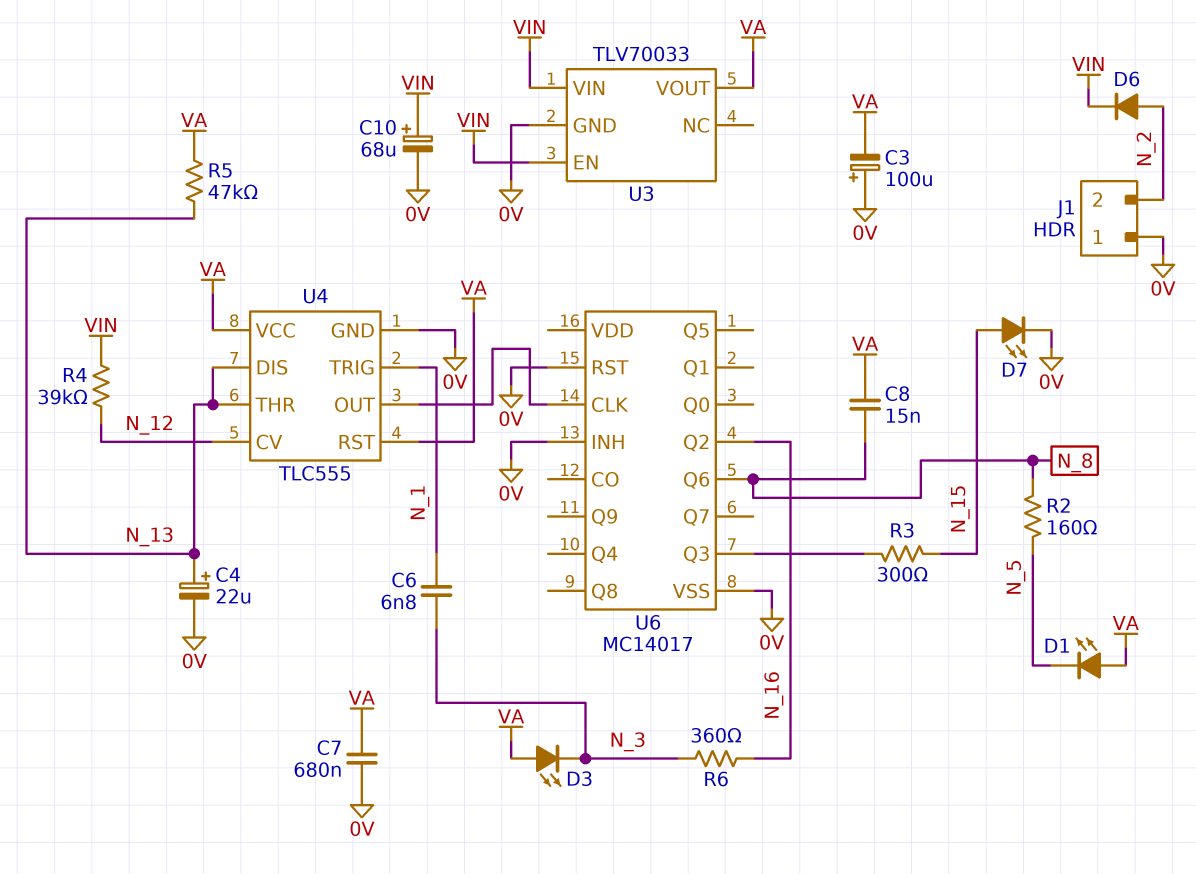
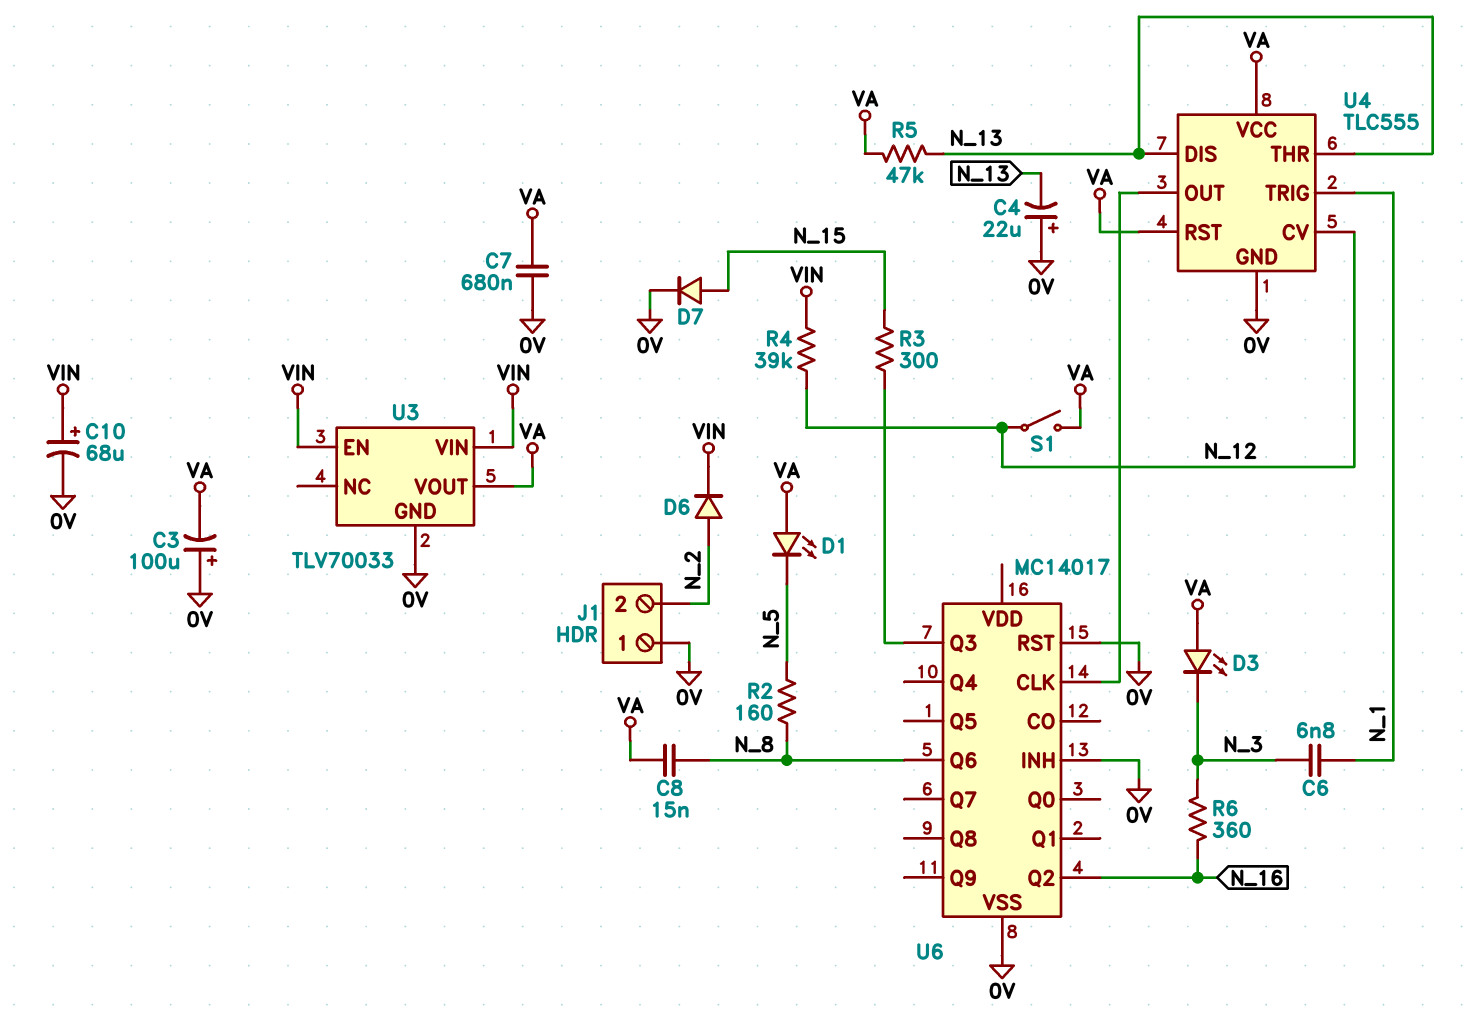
C4: 22uF (plus N_13, minus 0V) -> 22uF (plus 0V, minus N_13)
D7: LED (A N_15, K 0V) -> diode (A N_15, K 0V)
S1: none -> switch (N_12, VA)

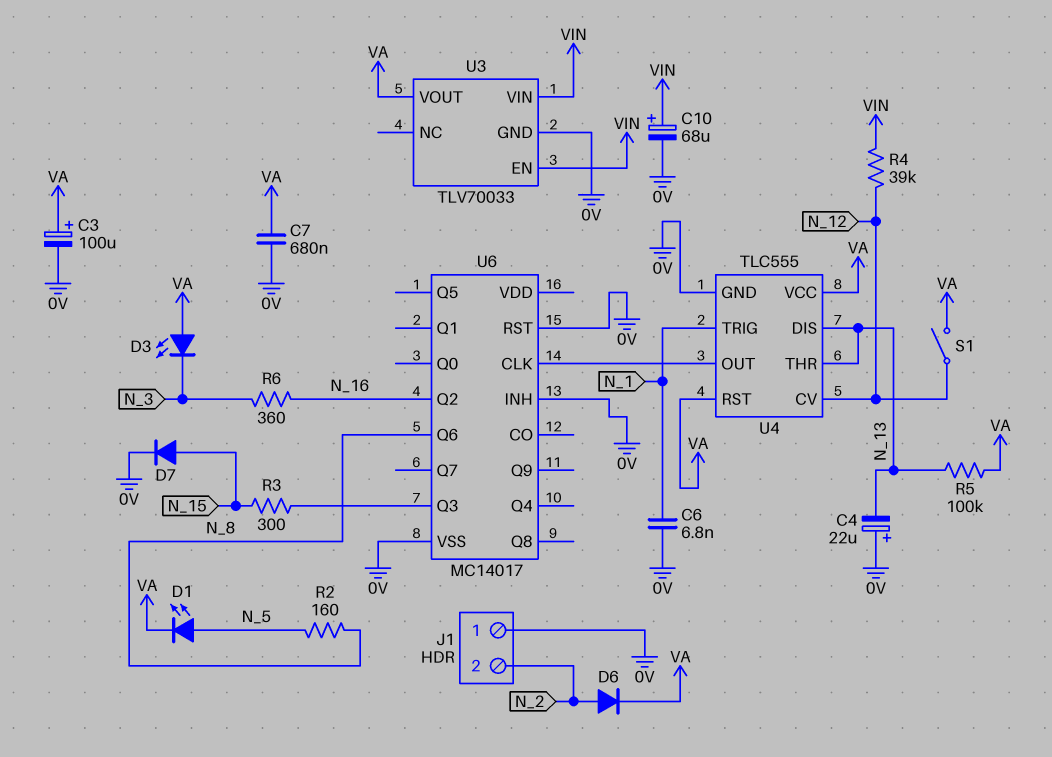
C3: 100uF (plus 0V, minus VA) -> 100uF (plus VA, minus 0V)
C6: 6.8nF (N_1, N_3) -> 6.8nF (0V, N_1)
C8: 15nF (N_8, VA) -> none
D1: LED (A VA, K N_5) -> LED (A N_5, K VA)
D6: diode (A N_2, K VIN) -> diode (A N_2, K VA)
R5: 47k (N_13, VA) -> 100k (N_13, VA)

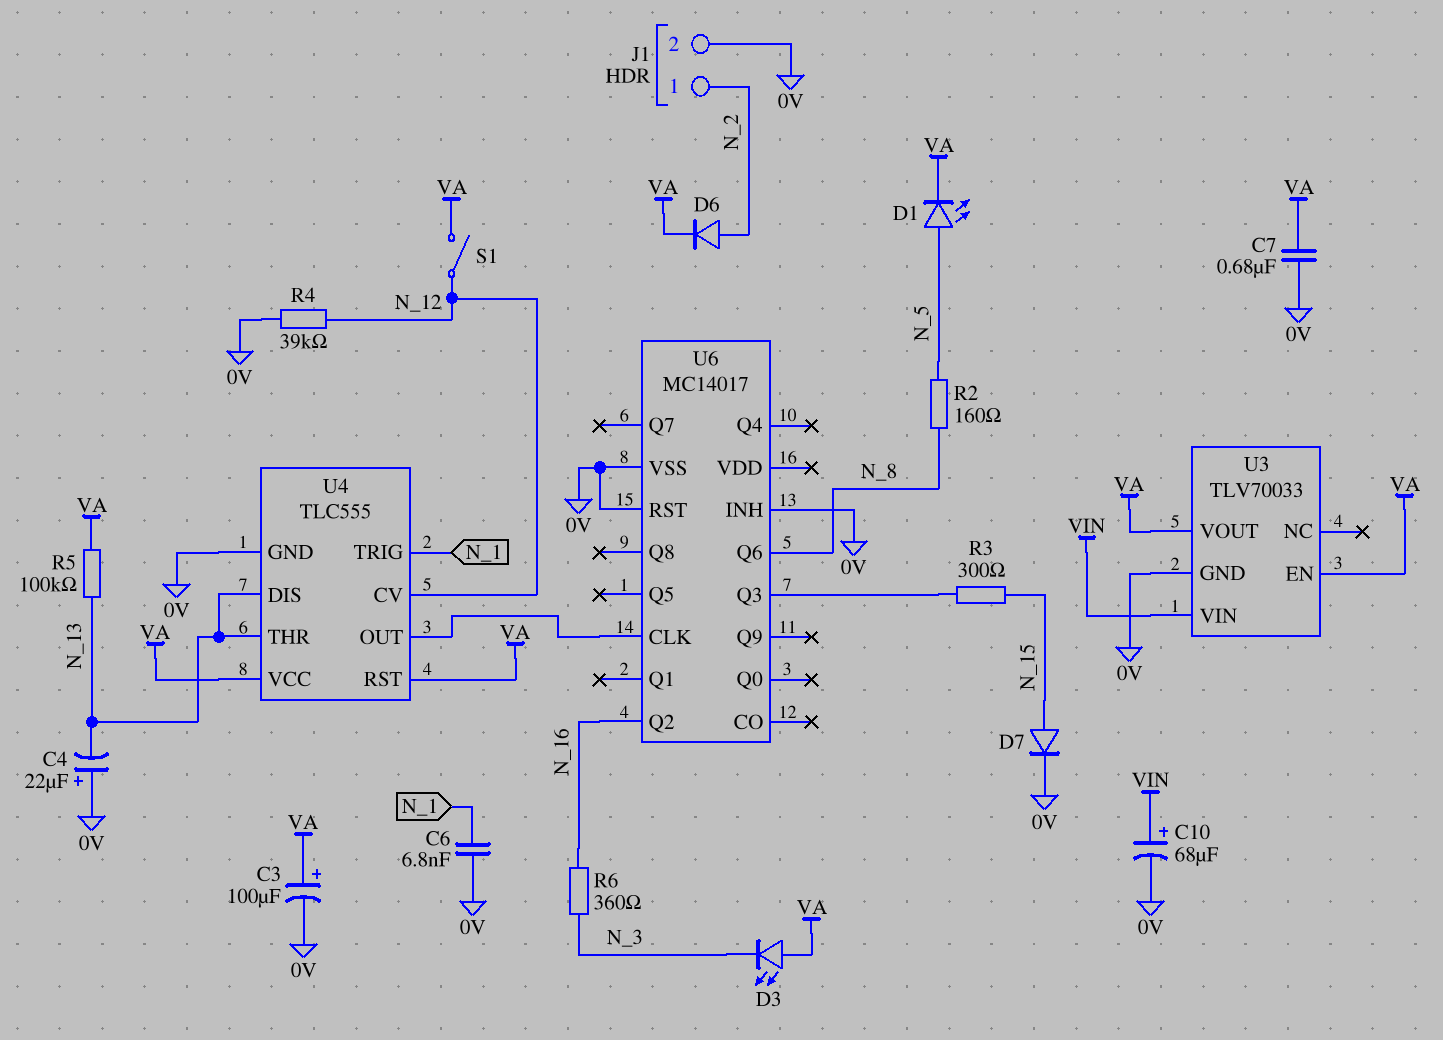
J1 pin 1: 0V -> N_2
J1 pin 2: N_2 -> 0V
R4: 39k (N_12, VIN) -> 39k (0V, N_12)
U3 pin EN: VIN -> VA

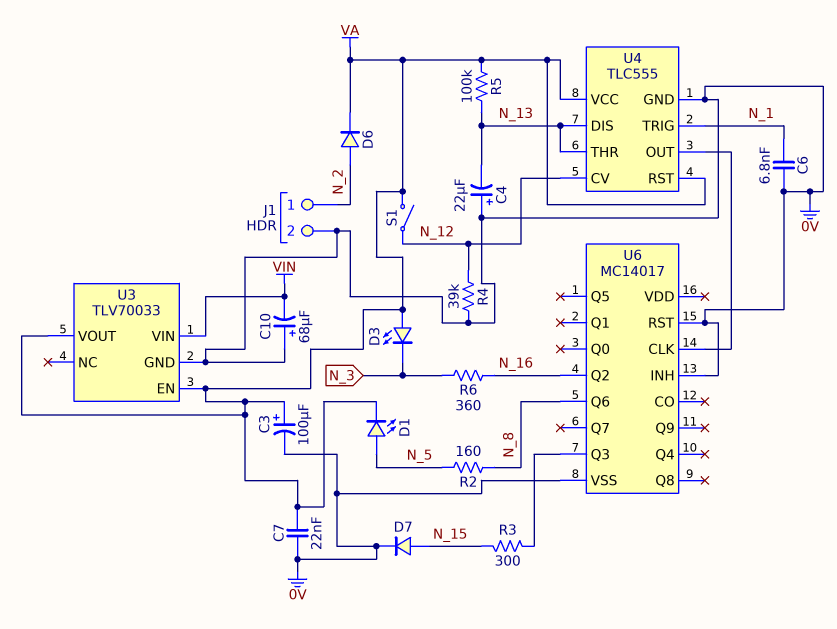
C7: 680nF (0V, VA) -> 22nF (0V, VA)
C10: 68uF (plus VIN, minus 0V) -> 68uF (plus 0V, minus VIN)

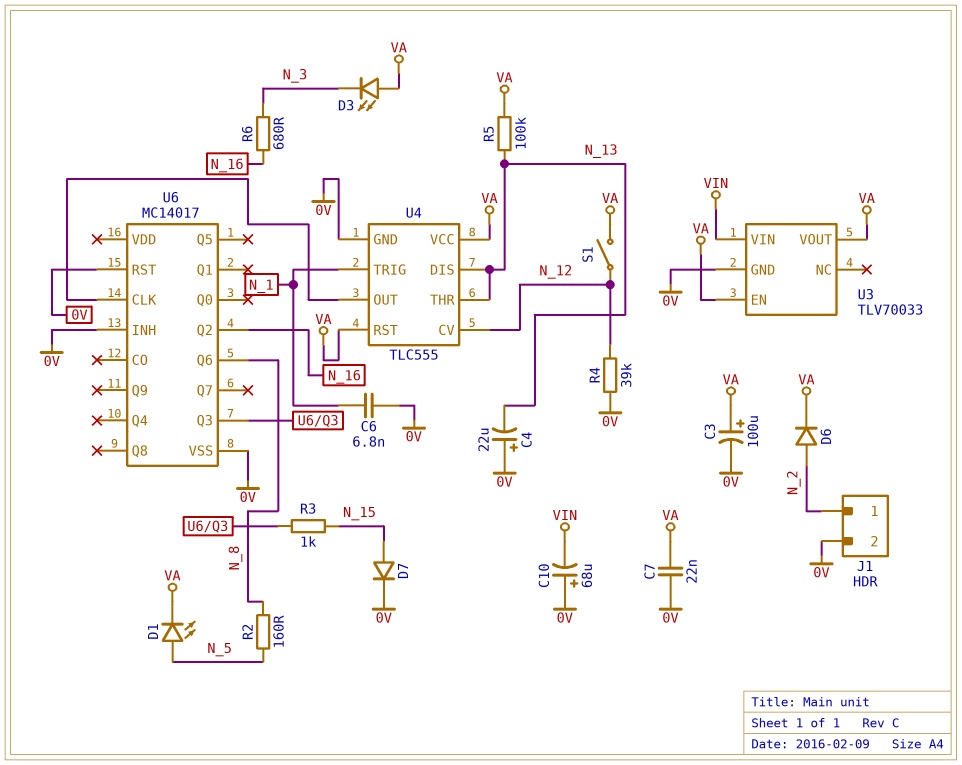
R3: 300 (N_15, U6/Q3) -> 1k (N_15, U6/Q3)
R6: 360 (N_3, N_16) -> 680 (N_3, N_16)

